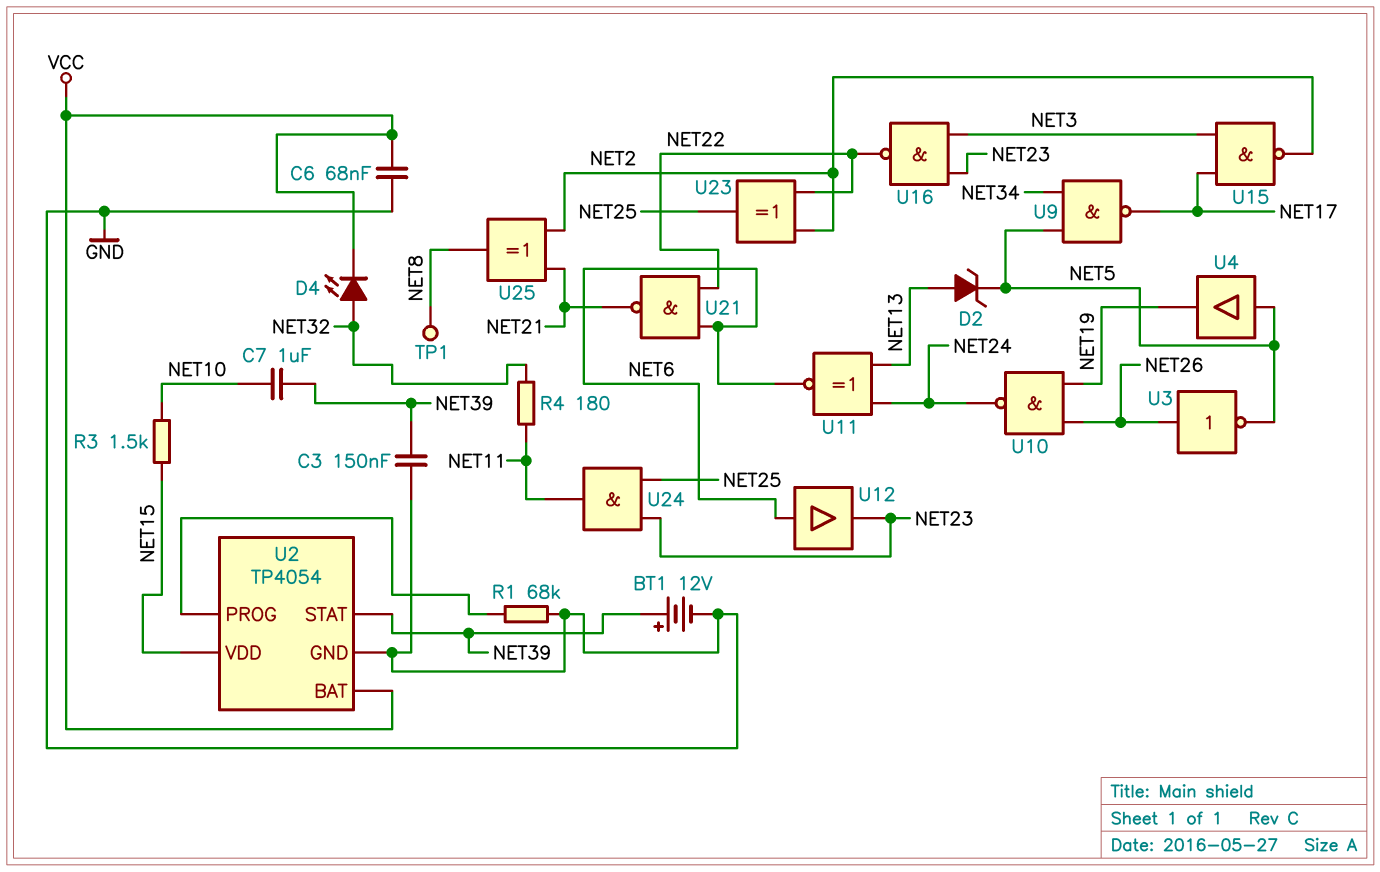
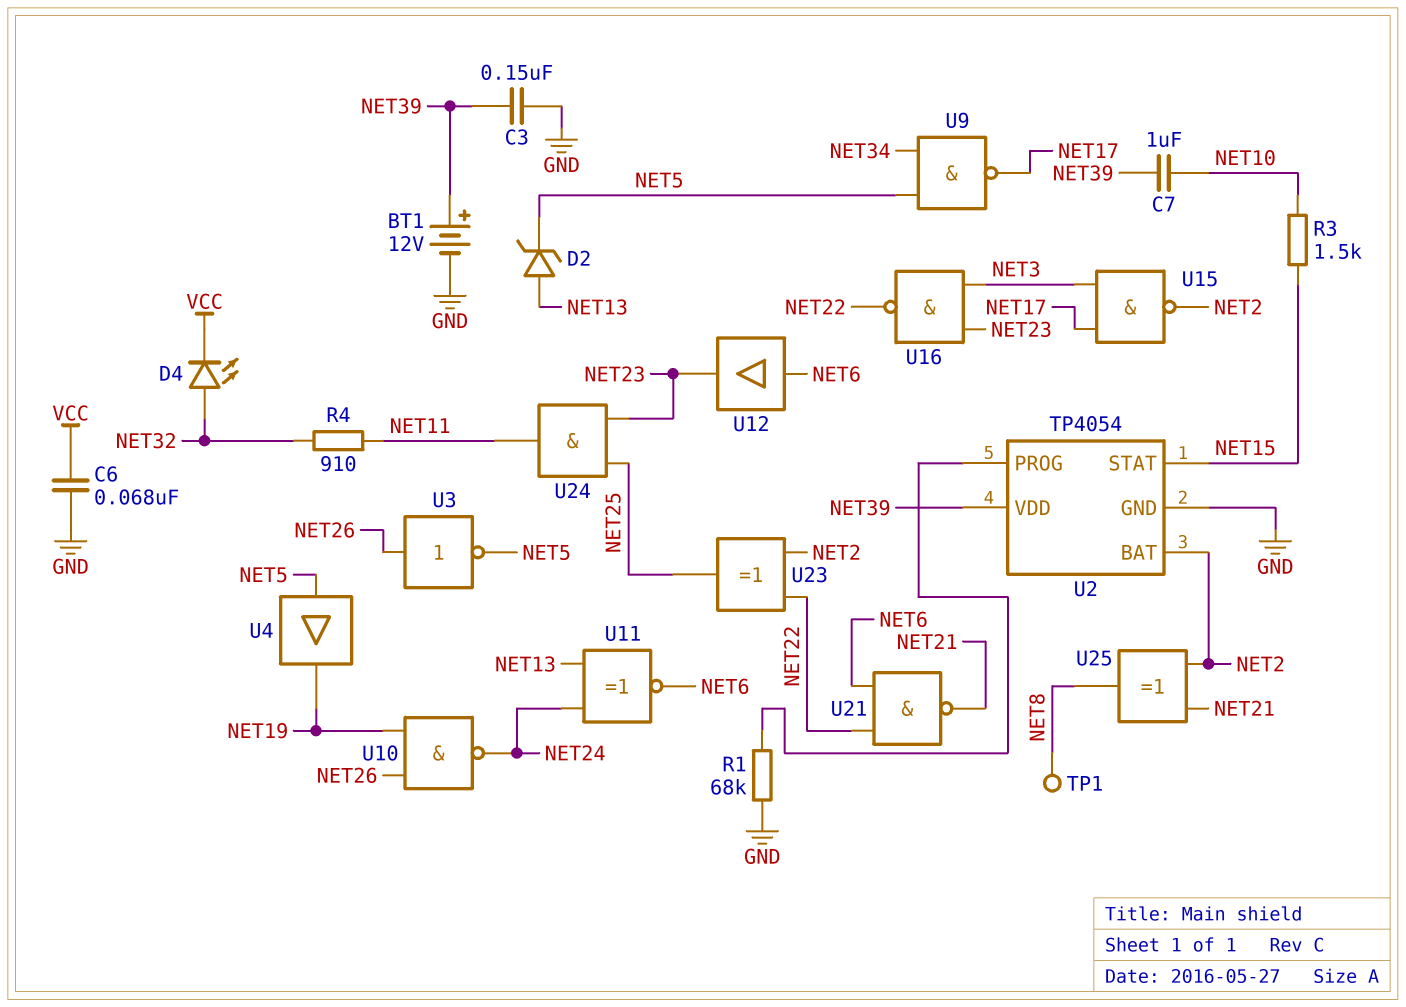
R4: 180 (NET11, NET32) -> 910 (NET11, NET32)
U2 pin BAT: VCC -> NET2
U2 pin STAT: NET39 -> NET15
U2 pin VDD: NET15 -> NET39

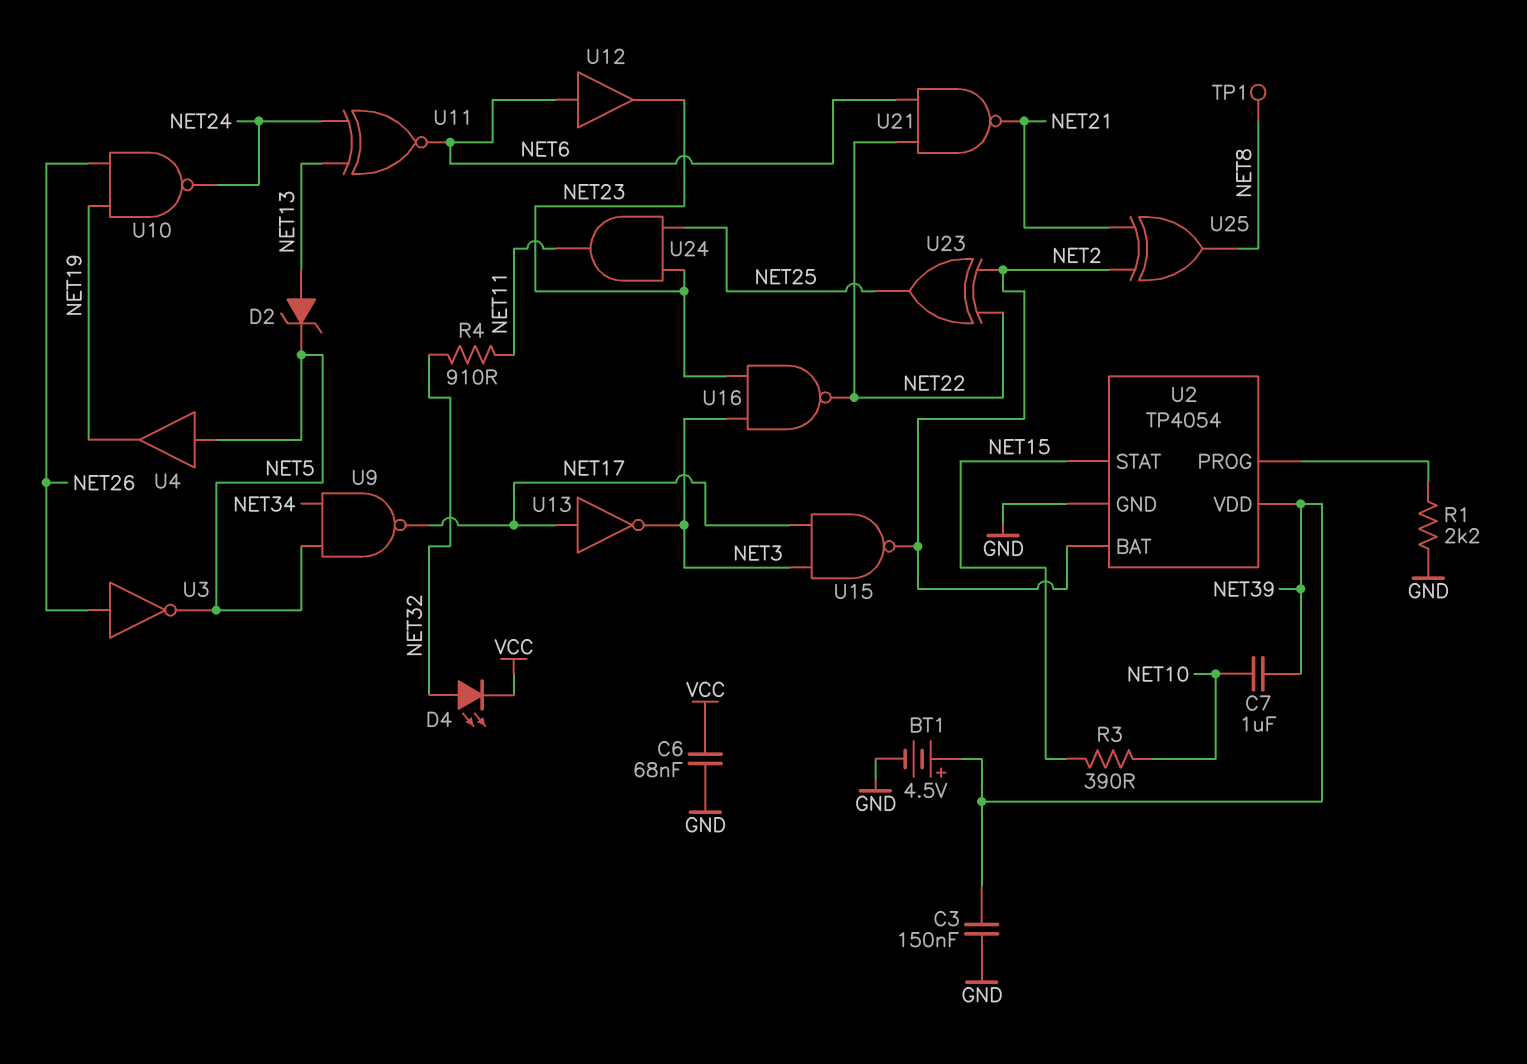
BT1: 12V (plus NET39, minus GND) -> 4.5V (plus NET39, minus GND)
R1: 68k (GND, U2/PROG) -> 2.2k (GND, U2/PROG)
R3: 1.5k (NET10, NET15) -> 390 (NET10, NET15)
U13: none -> NOT (in NET17, out NET3)

